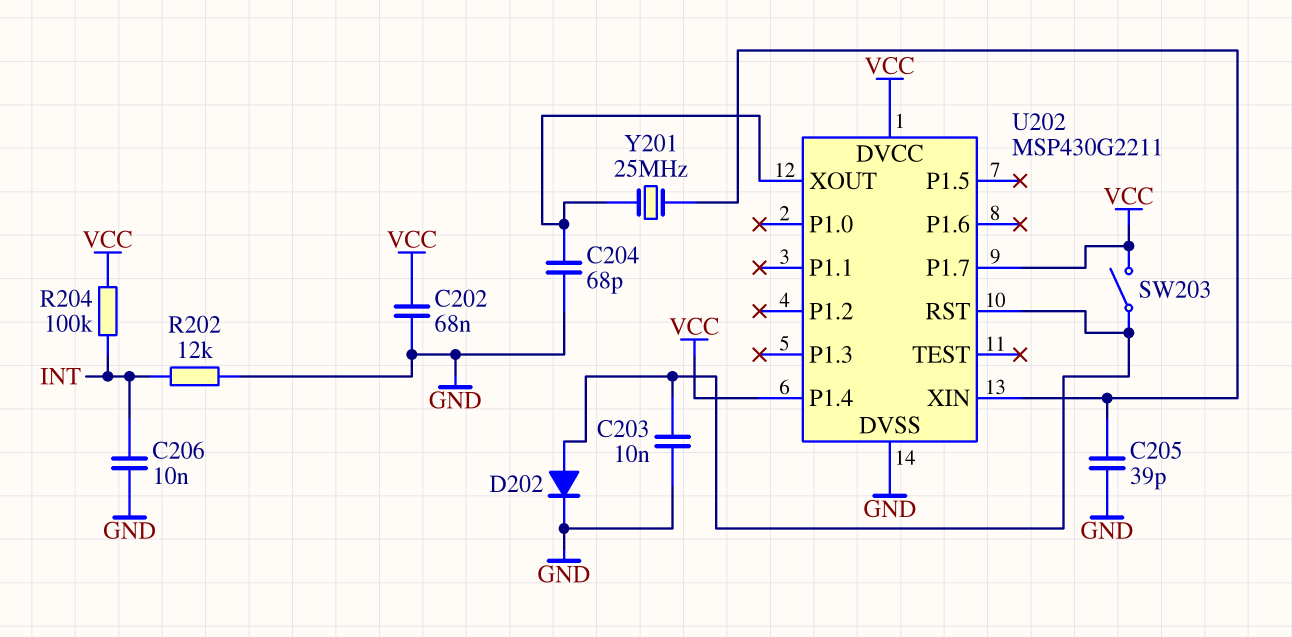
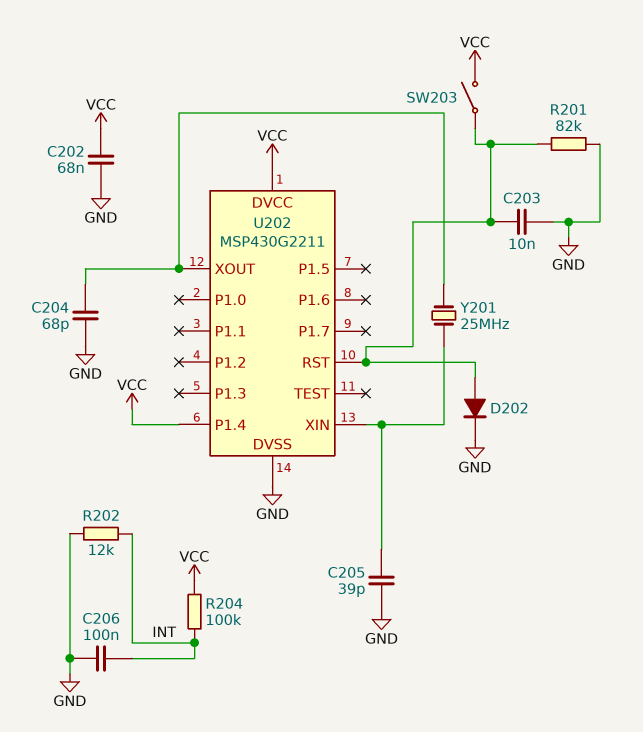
C206: 10nF (GND, INT) -> 100nF (GND, INT)
R201: none -> 82k (GND, U202/RST)
U202 pin P1.7: VCC -> none

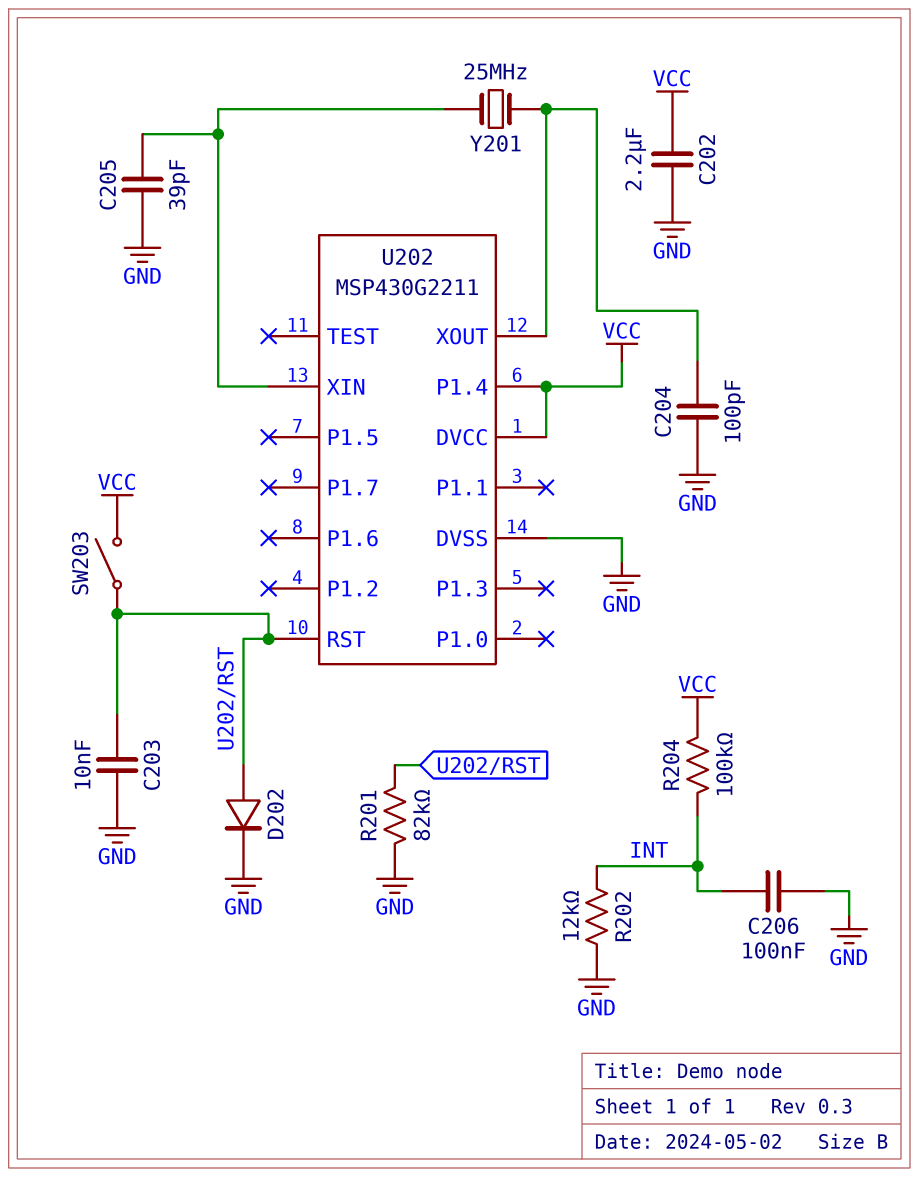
C202: 68nF (GND, VCC) -> 2.2uF (GND, VCC)
C204: 68pF (GND, U202/XOUT) -> 100pF (GND, U202/XOUT)

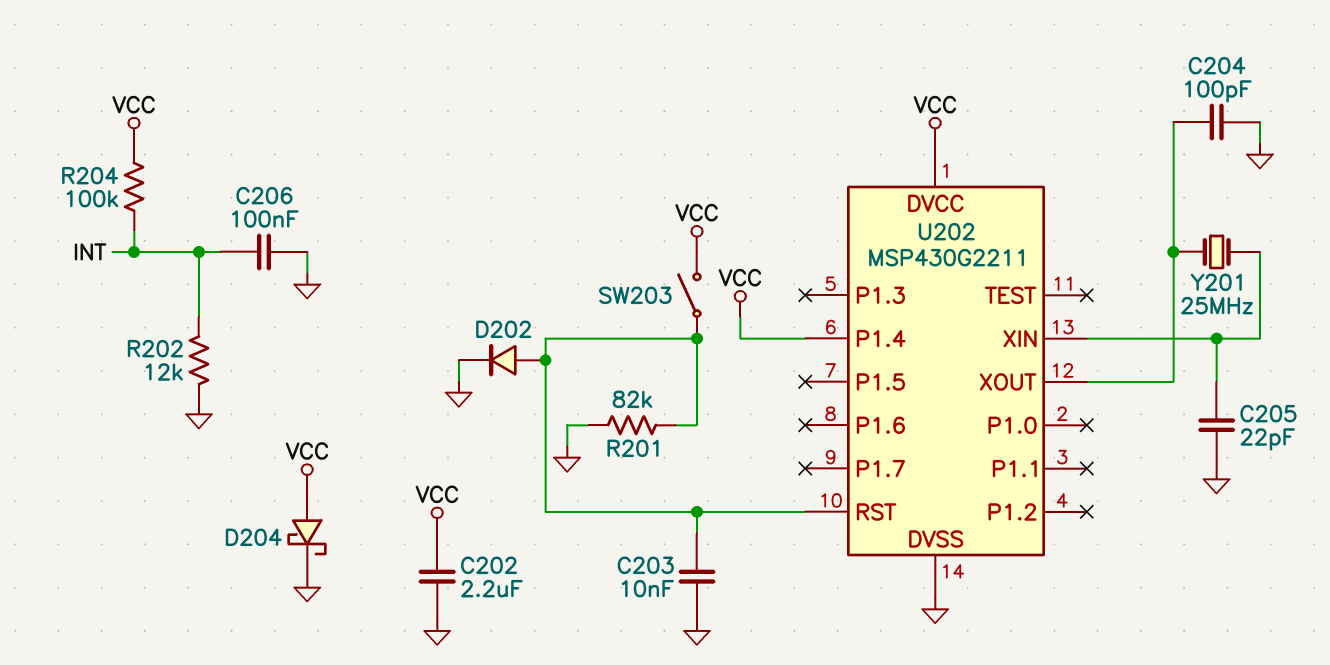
C205: 39pF (GND, U202/XIN) -> 22pF (GND, U202/XIN)
D204: none -> schottky (A VCC, K GND)

